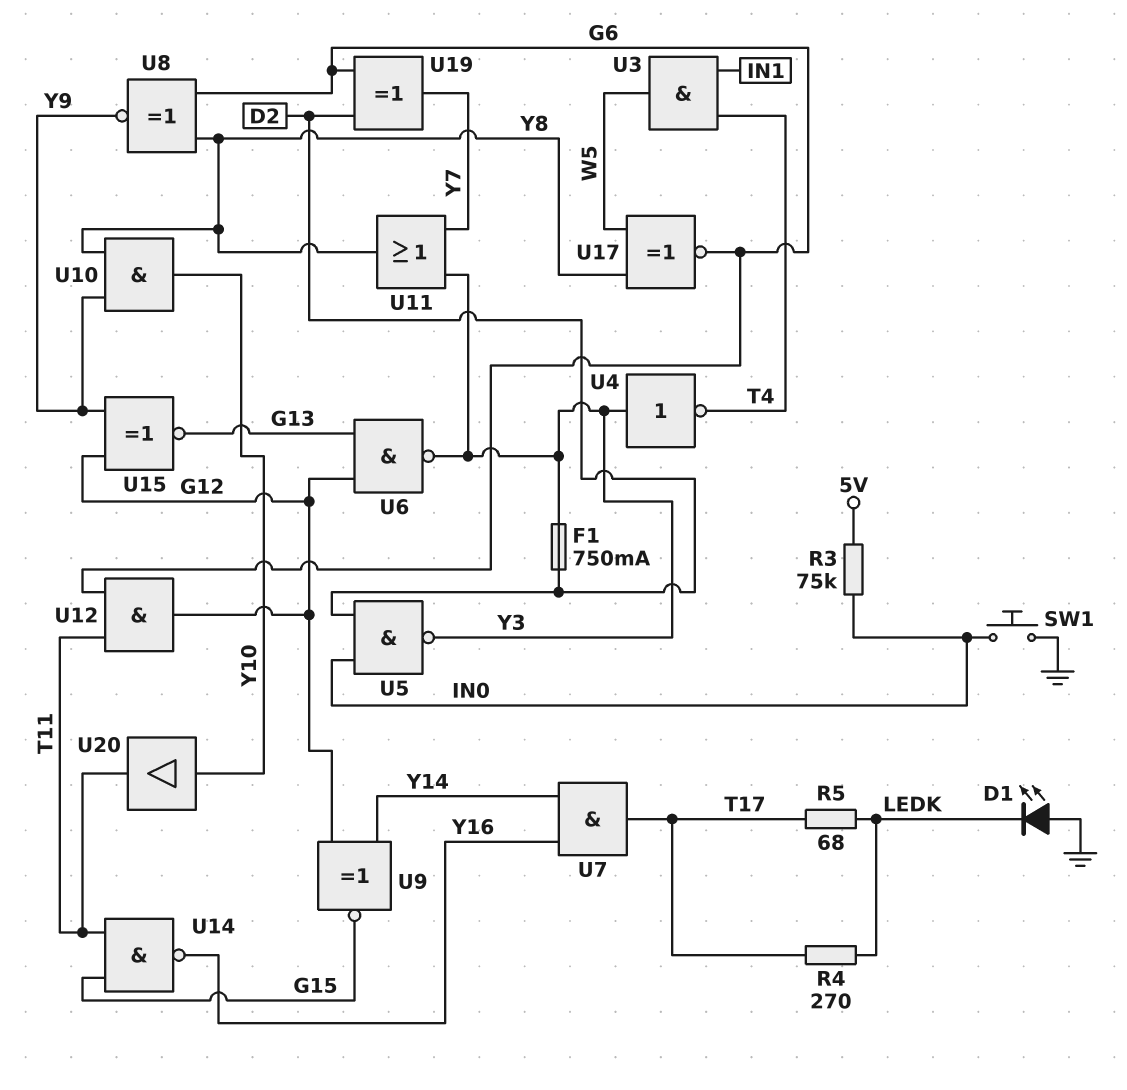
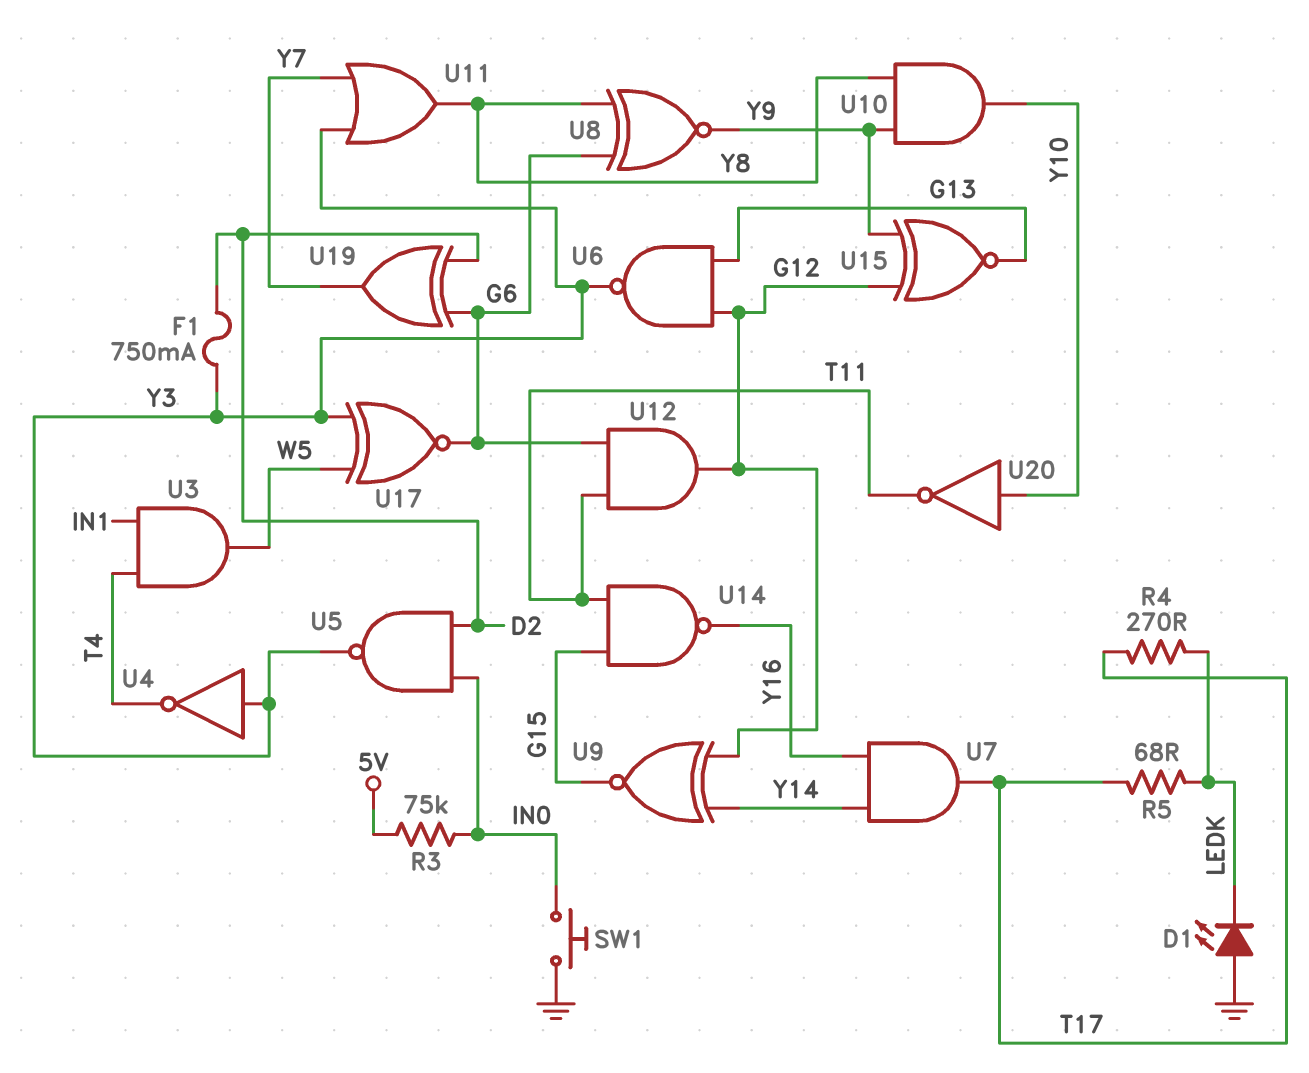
U17: XNOR (in W5, in Y8, out G6) -> XNOR (in W5, in Y3, out G6)
U20: buffer (in Y10, out T11) -> NOT (in Y10, out T11)

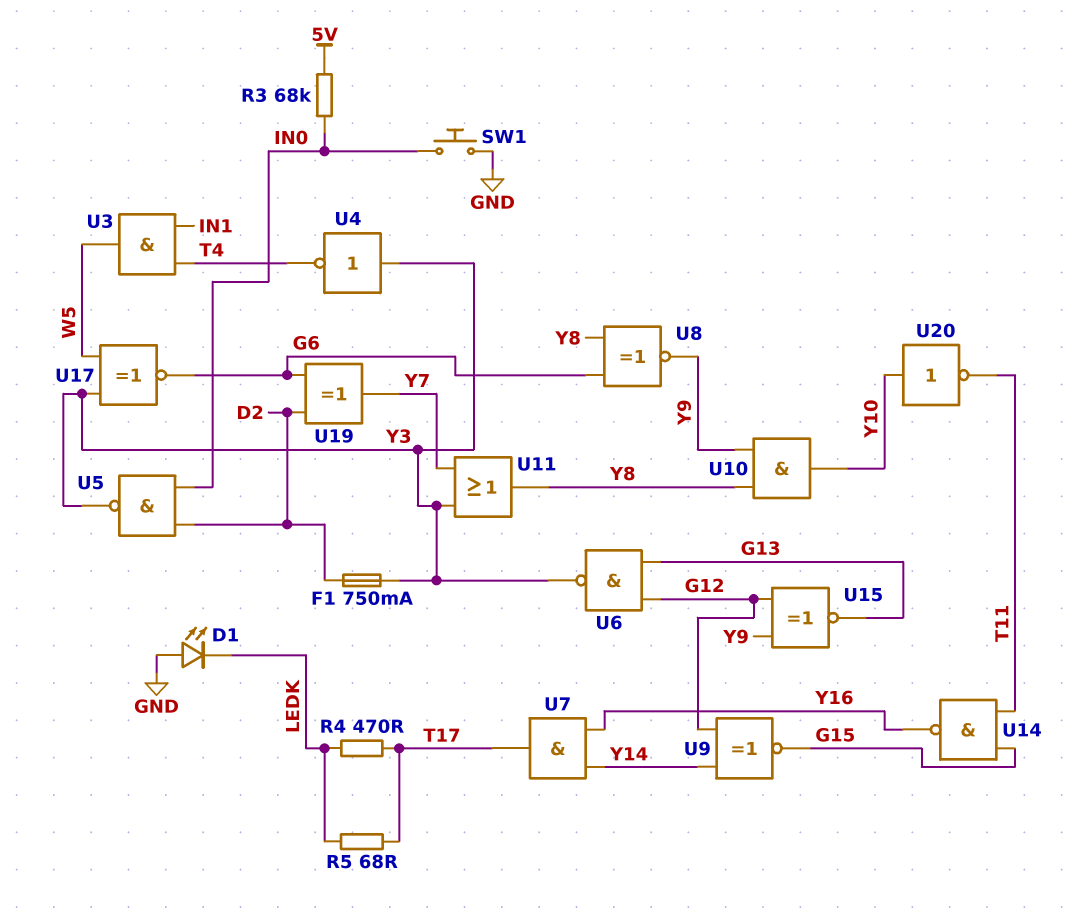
R3: 75k (5V, IN0) -> 68k (5V, IN0)
R4: 270 (LEDK, T17) -> 470 (LEDK, T17)
U12: AND (in G6, in T11, out G12) -> none

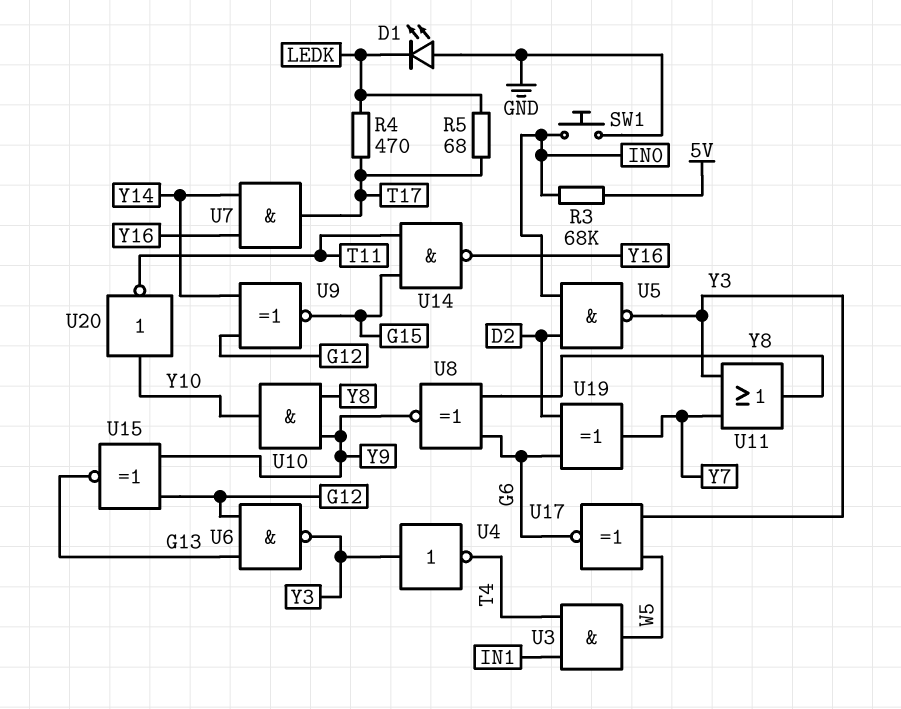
F1: 750mA (D2, Y3) -> none

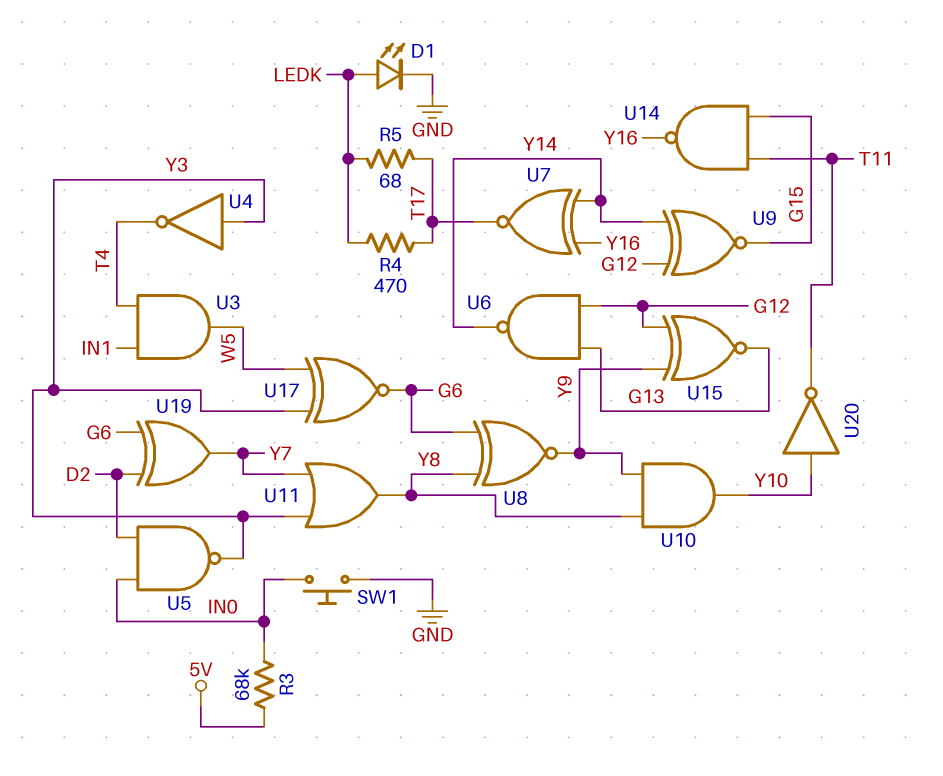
D1: LED (A GND, K LEDK) -> LED (A LEDK, K GND)
U6: NAND (in G12, in G13, out Y3) -> NAND (in G12, in G13, out Y14)
U7: AND (in Y14, in Y16, out T17) -> XNOR (in Y14, in Y16, out T17)

